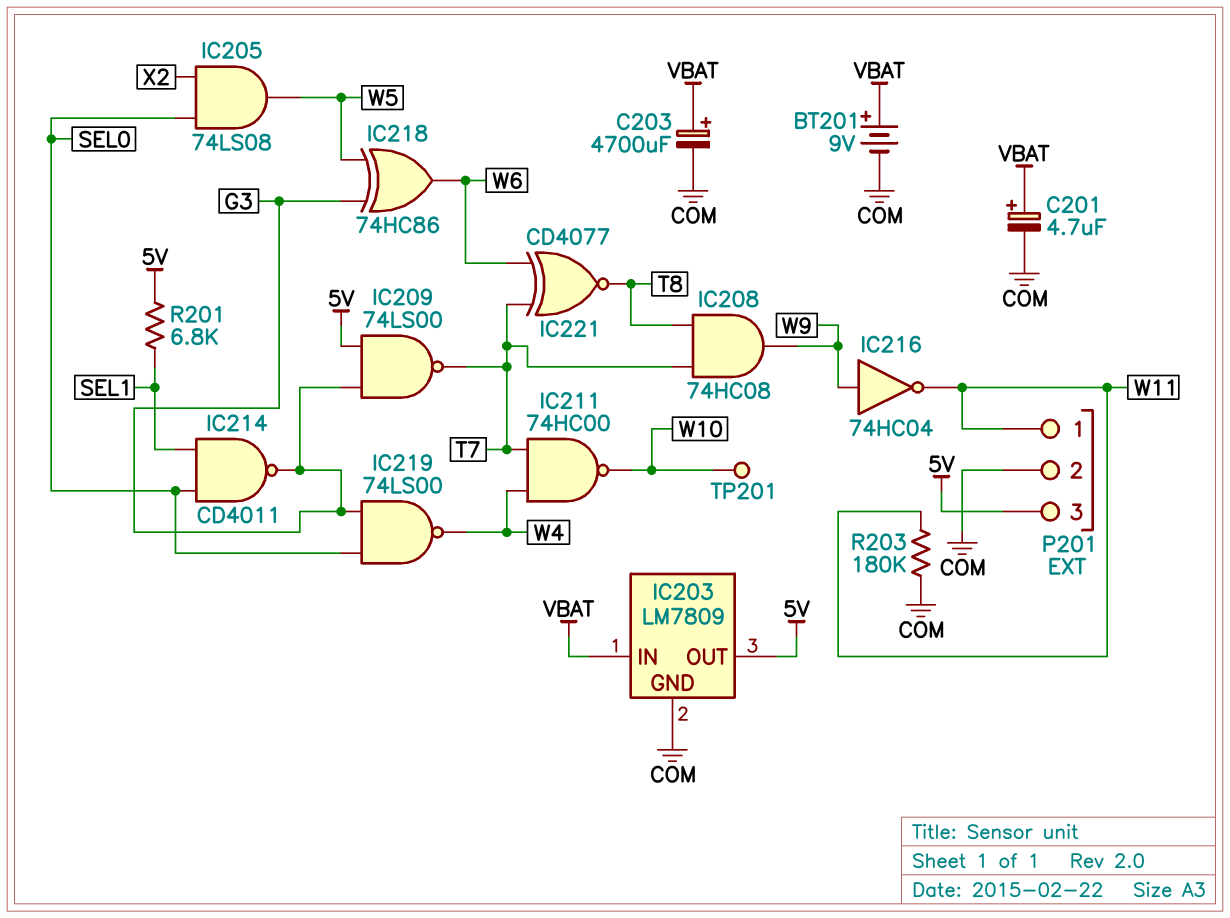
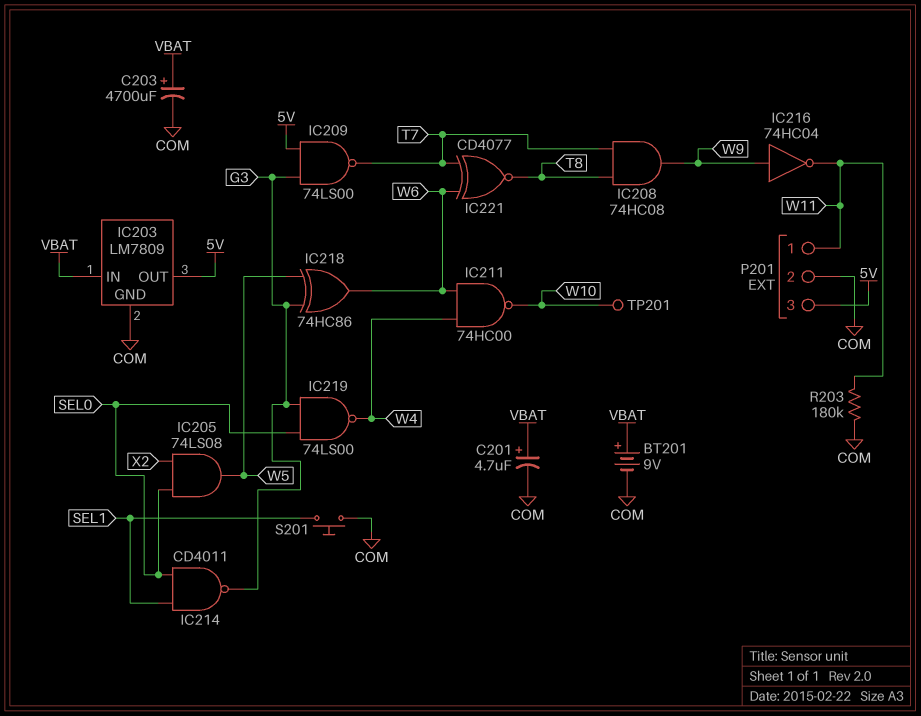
IC211: NAND 74HC00 (in T7, in W4, out W10) -> NAND 74HC00 (in W4, in W6, out W10)
R201: 6.8k (5V, SEL1) -> none
S201: none -> button (COM, SEL1)

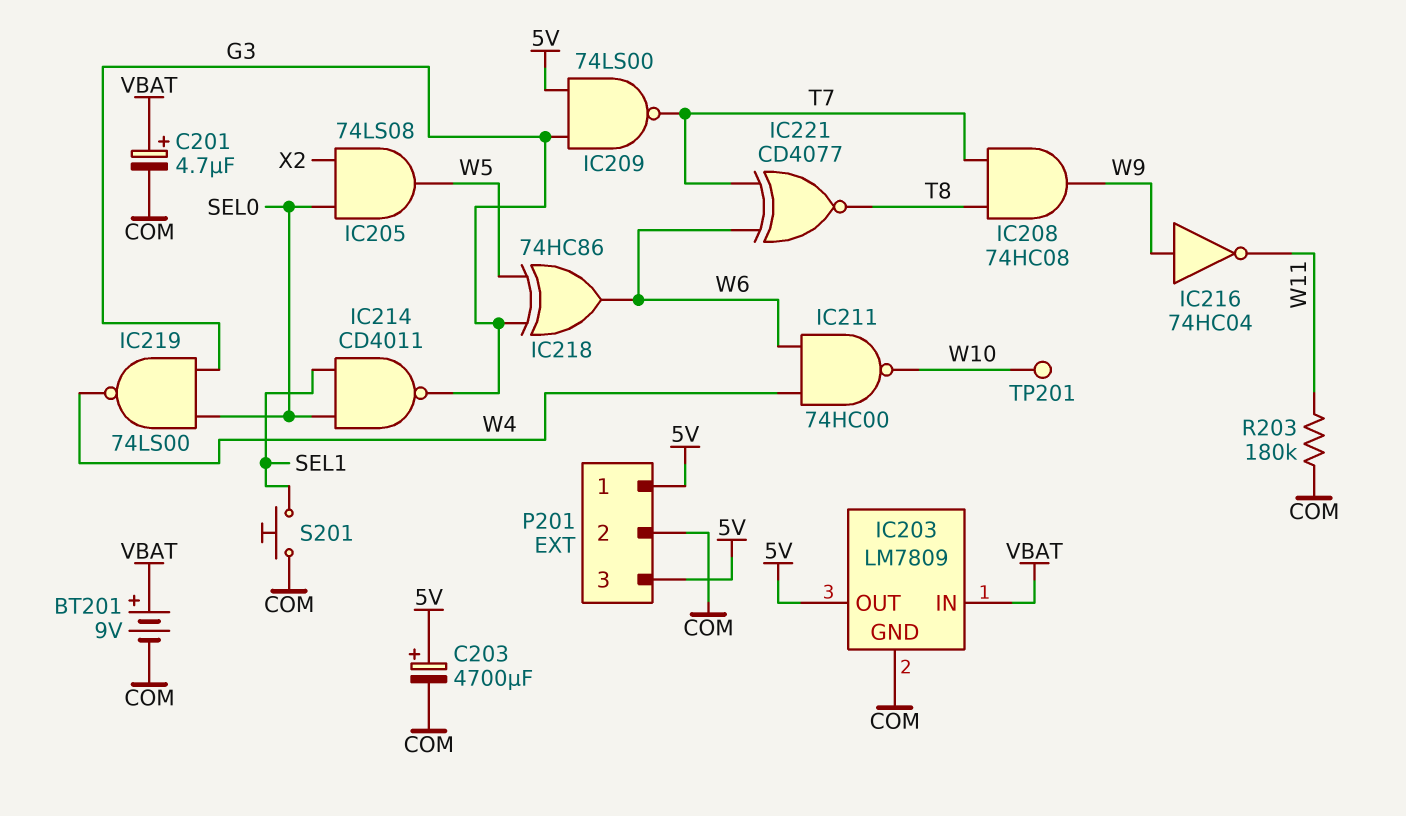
C203: 4700uF (plus VBAT, minus COM) -> 4700uF (plus 5V, minus COM)
P201 pin 1: W11 -> 5V

